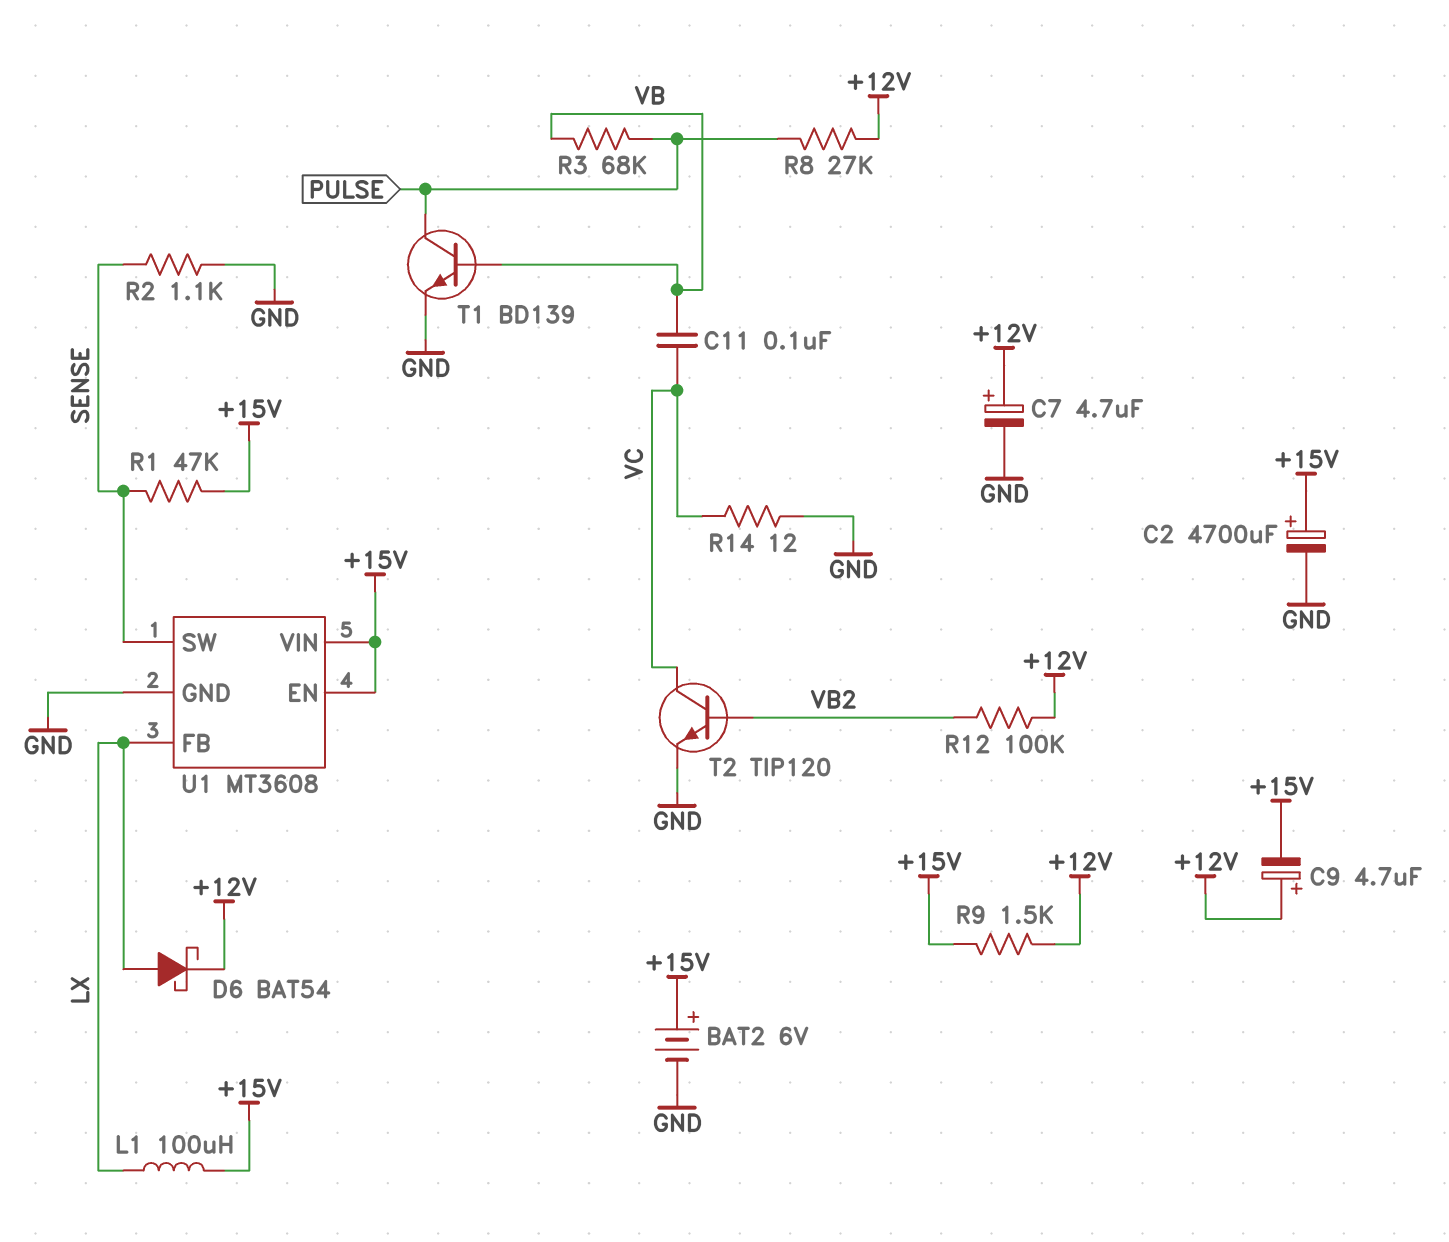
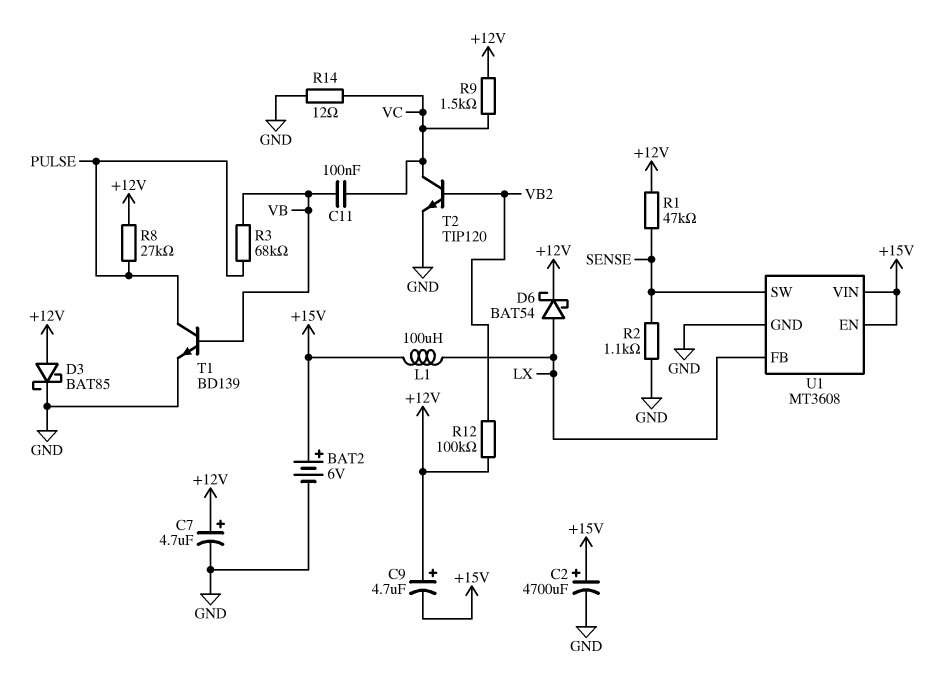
D3: none -> schottky BAT85 (A +12V, K GND)
R1: 47k (+15V, SENSE) -> 47k (+12V, SENSE)
R9: 1.5k (+12V, +15V) -> 1.5k (+12V, VC)

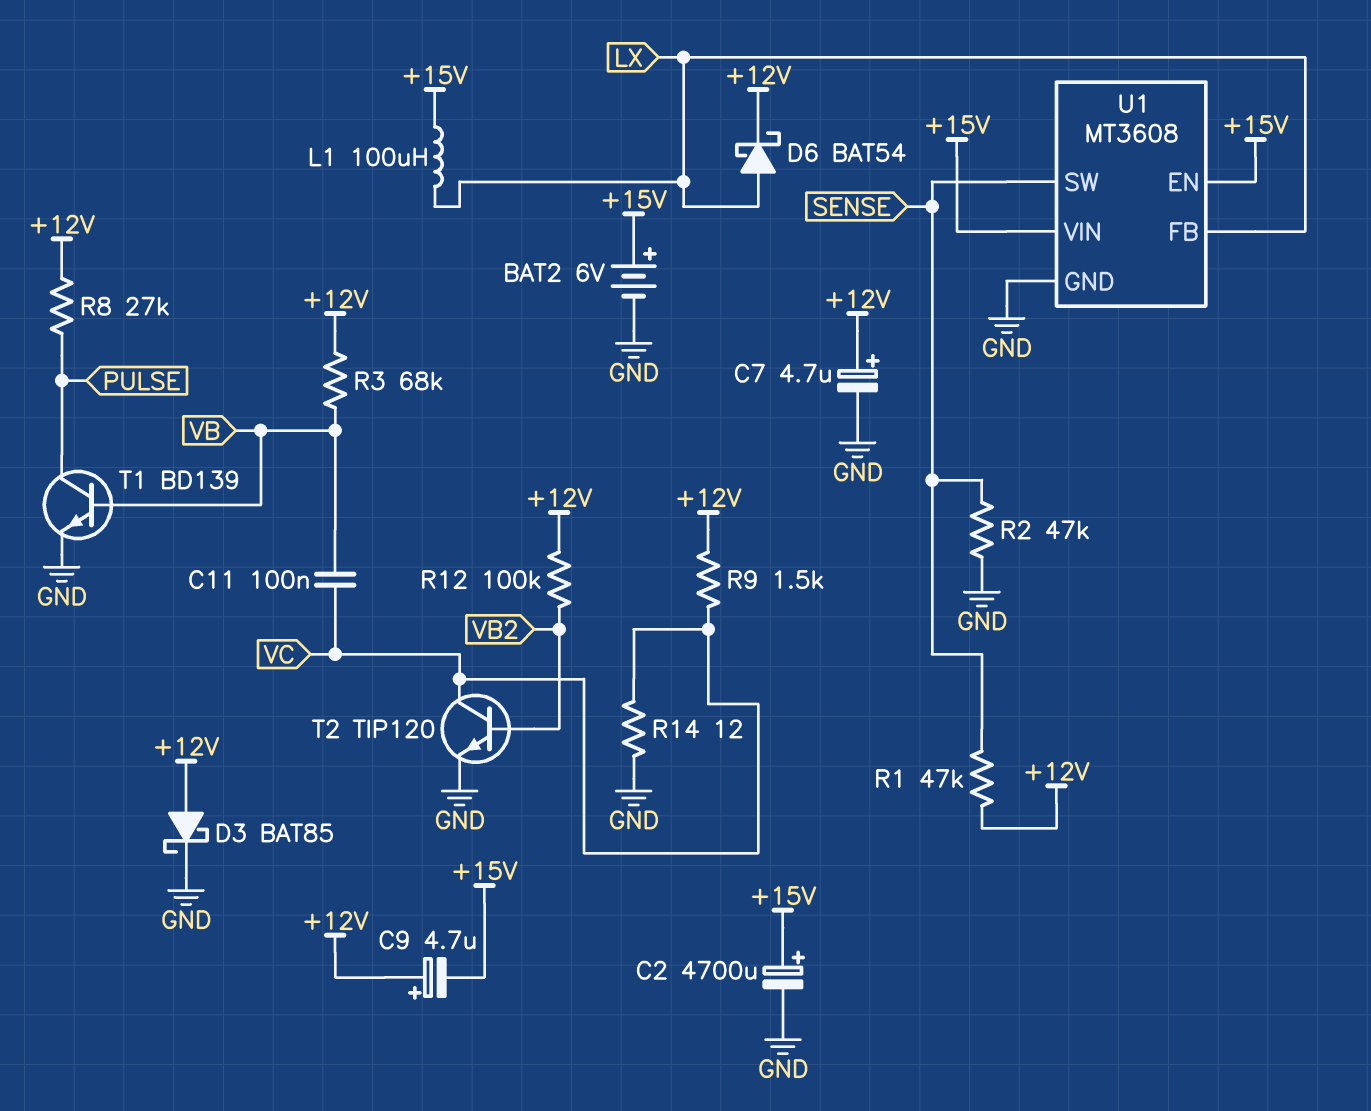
R2: 1.1k (GND, SENSE) -> 47k (GND, SENSE)
R3: 68k (PULSE, VB) -> 68k (+12V, VB)

